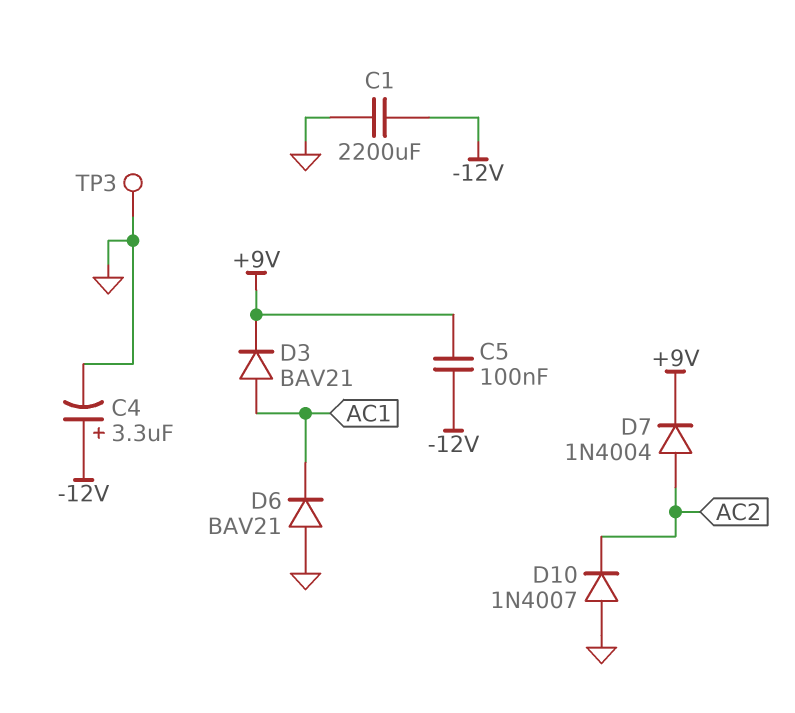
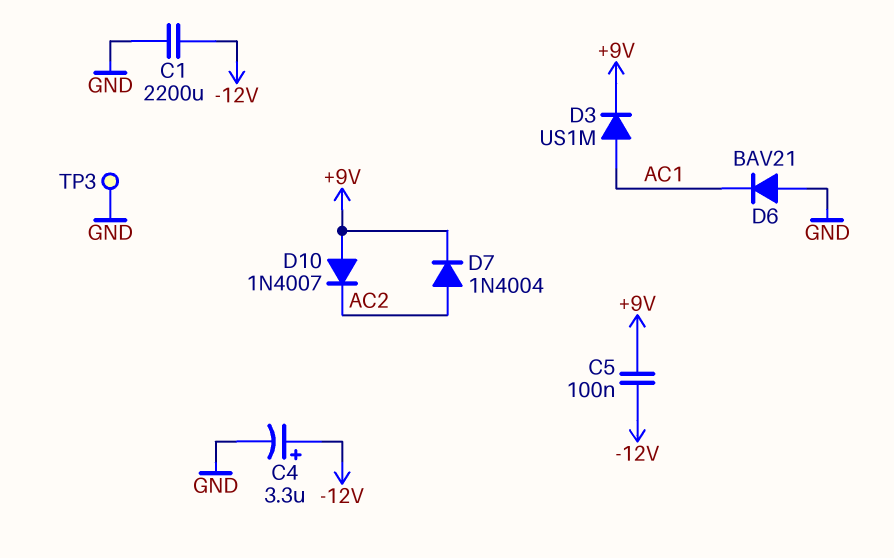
D3: diode BAV21 (A AC1, K +9V) -> diode US1M (A AC1, K +9V)
D10: diode 1N4007 (A GND, K AC2) -> diode 1N4007 (A +9V, K AC2)

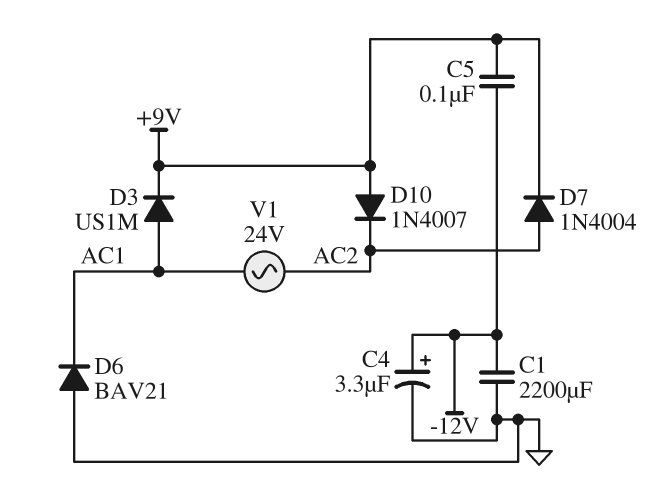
TP3: test point (GND) -> none
V1: none -> AC 24V (AC1, AC2)

